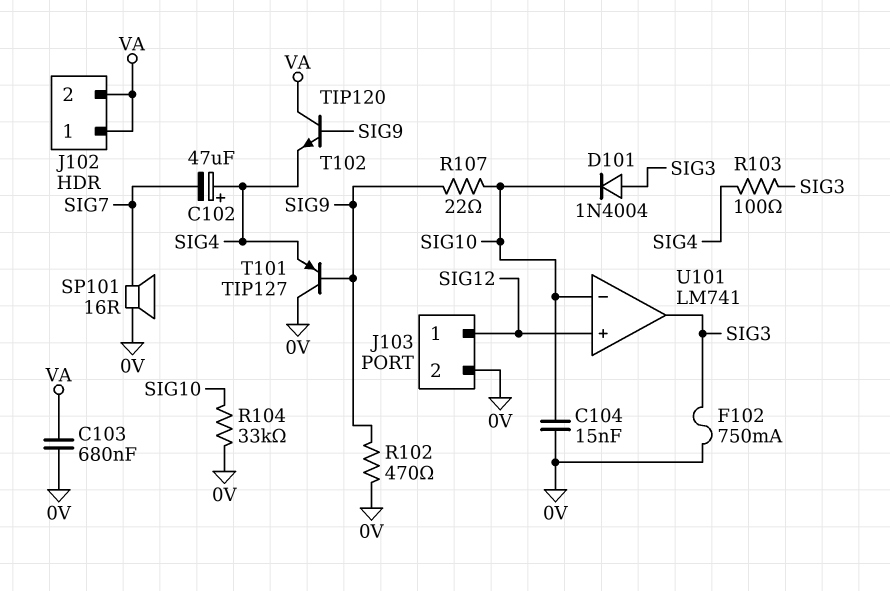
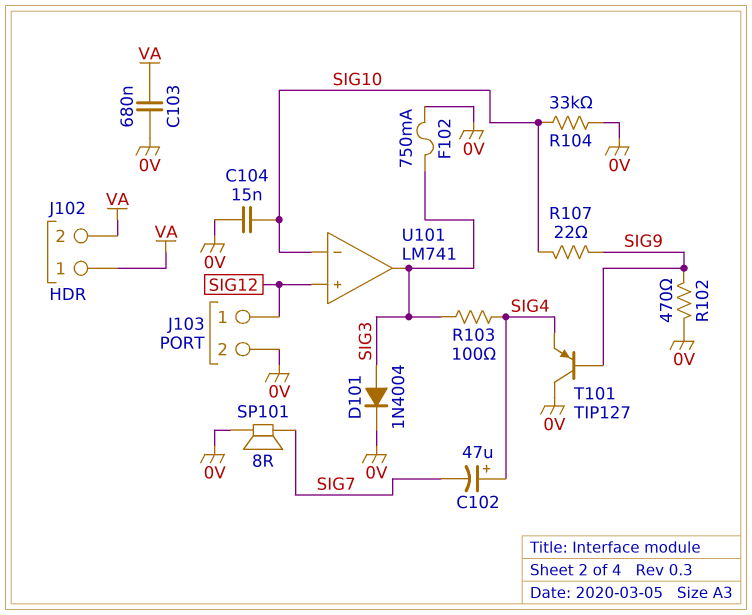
D101: diode 1N4004 (A SIG3, K SIG10) -> diode 1N4004 (A SIG3, K 0V)
SP101: speaker 16R (0V, SIG7) -> speaker 8R (0V, SIG7)
T102: NPN TIP120 (B SIG9, C VA, E SIG4) -> none

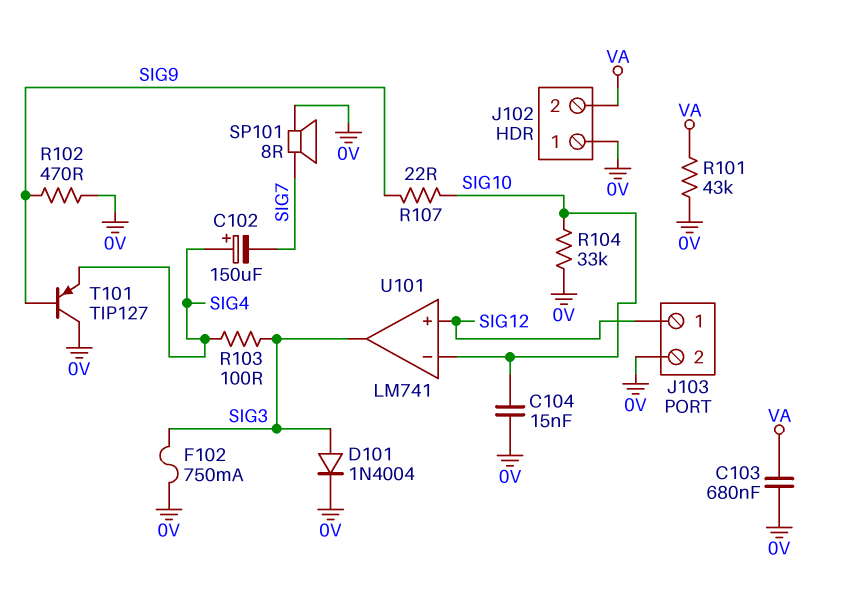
C102: 47uF (plus SIG4, minus SIG7) -> 150uF (plus SIG4, minus SIG7)
J102 pin 1: VA -> 0V
R101: none -> 43k (0V, VA)

